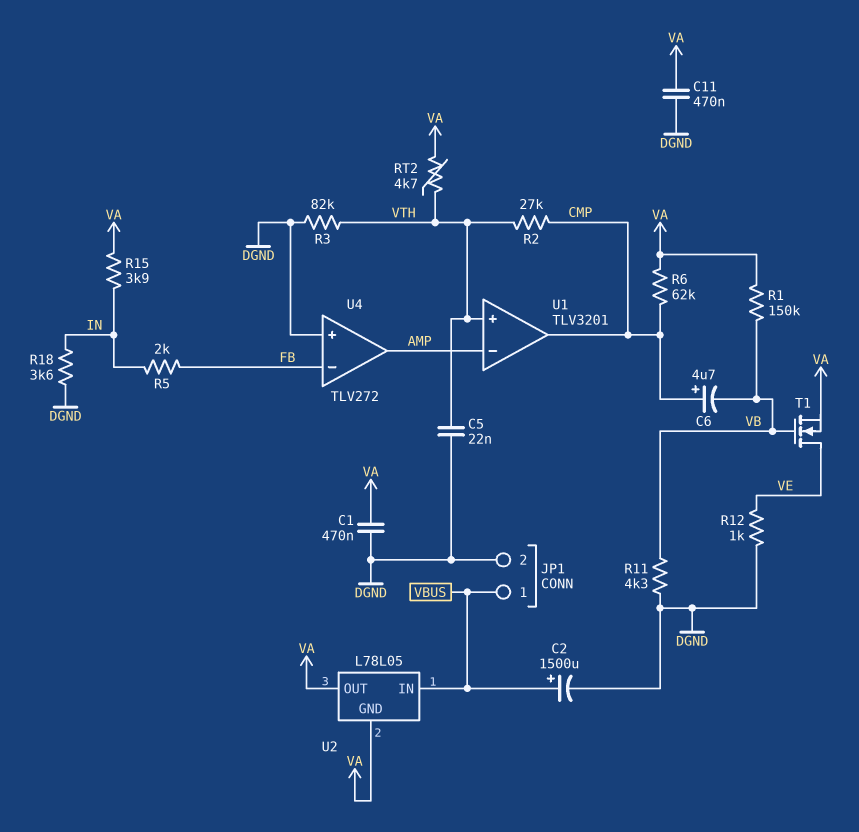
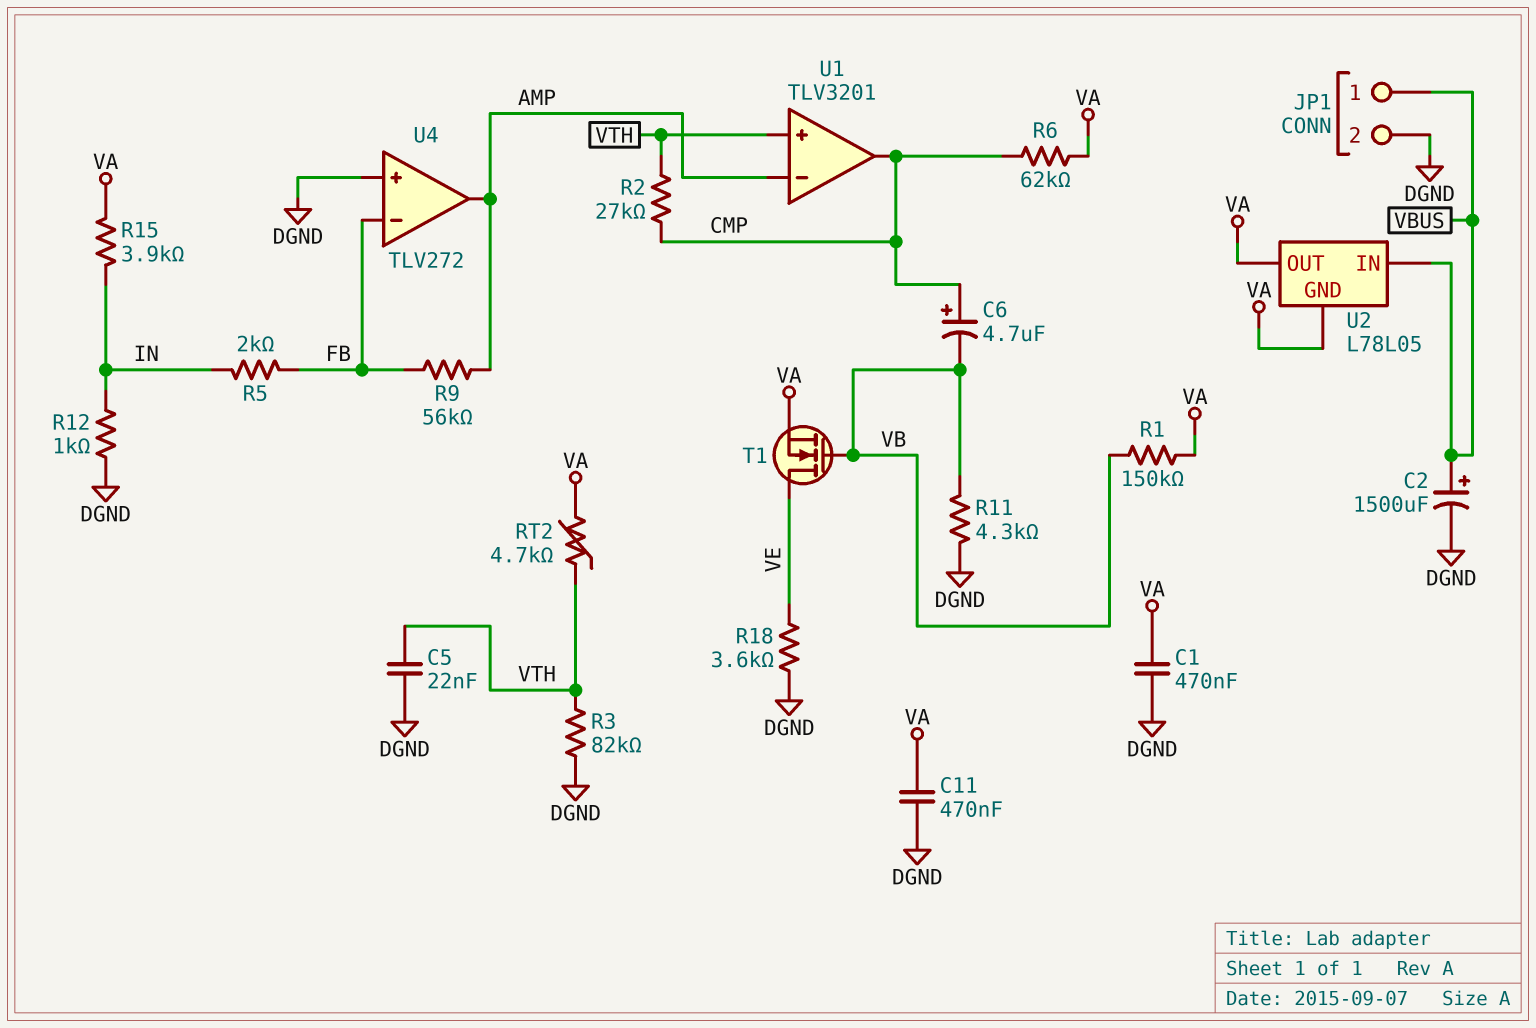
R9: none -> 56k (AMP, FB)
R12: 1k (DGND, VE) -> 1k (DGND, IN)
R18: 3.6k (DGND, IN) -> 3.6k (DGND, VE)

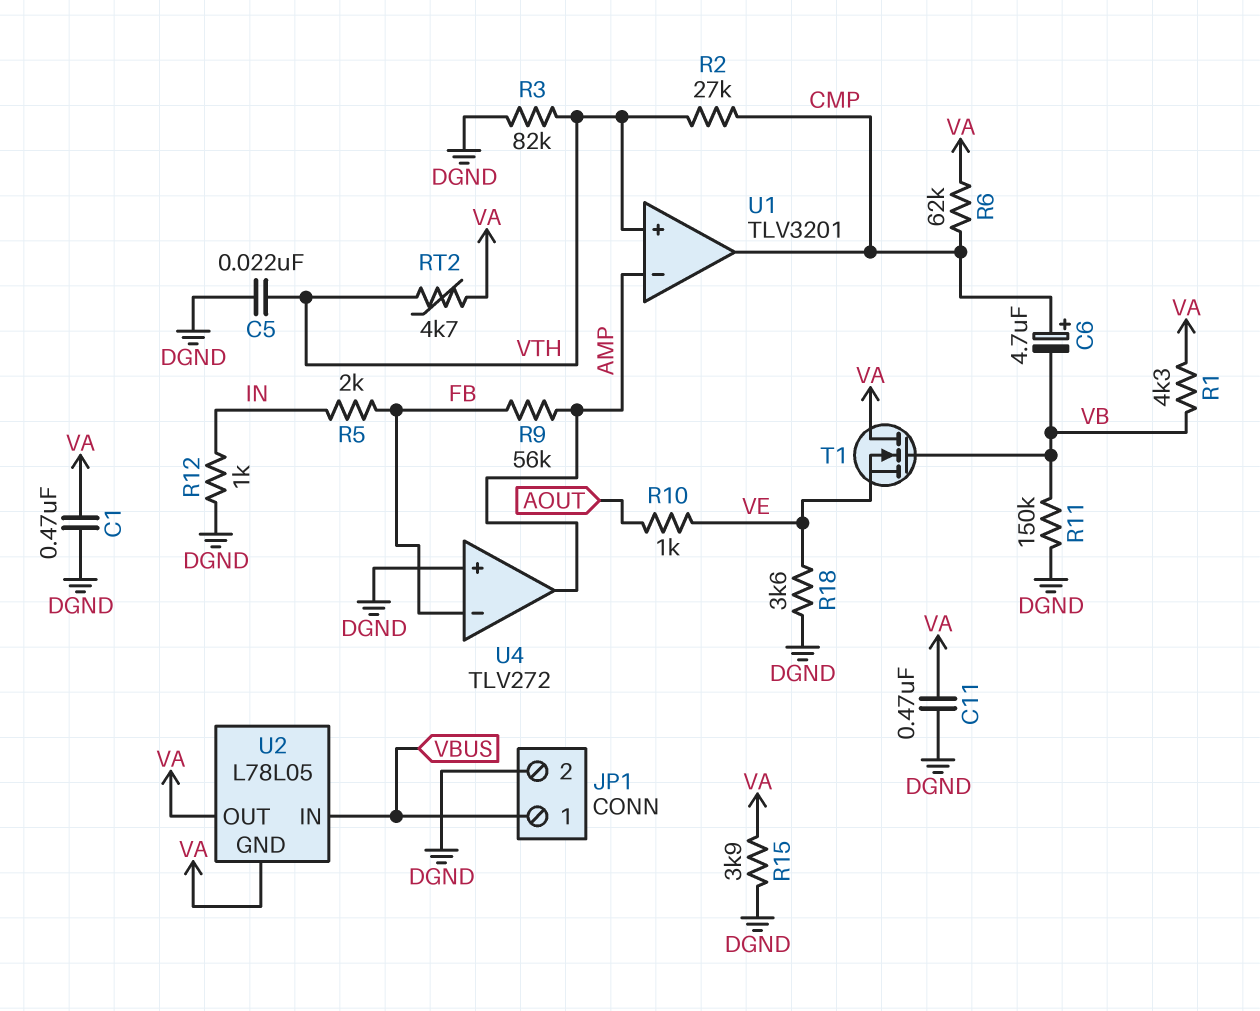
C2: 1500uF (plus VBUS, minus DGND) -> none
R1: 150k (VA, VB) -> 4.3k (VA, VB)
R10: none -> 1k (AOUT, VE)
R11: 4.3k (DGND, VB) -> 150k (DGND, VB)
R15: 3.9k (IN, VA) -> 3.9k (DGND, VA)
T1: NMOS (G VB, D VE, S VA) -> NMOS (G VB, D VA, S VE)

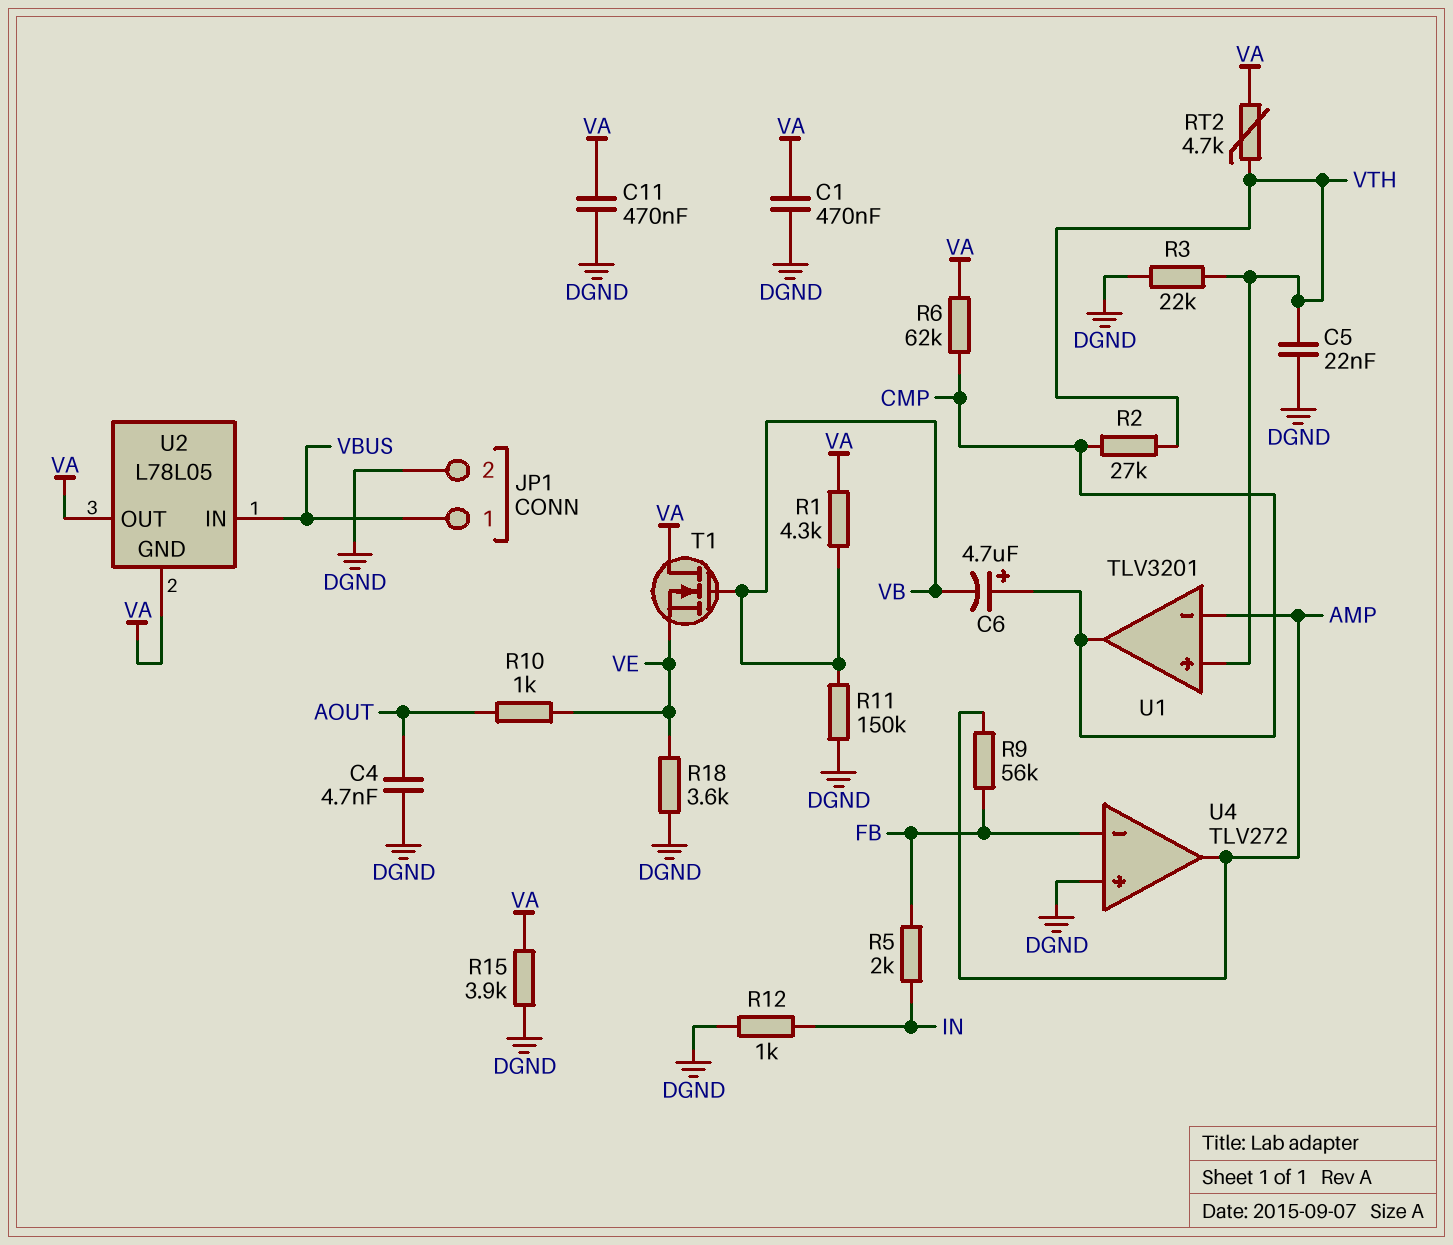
C4: none -> 4.7nF (AOUT, DGND)
R3: 82k (DGND, VTH) -> 22k (DGND, VTH)

